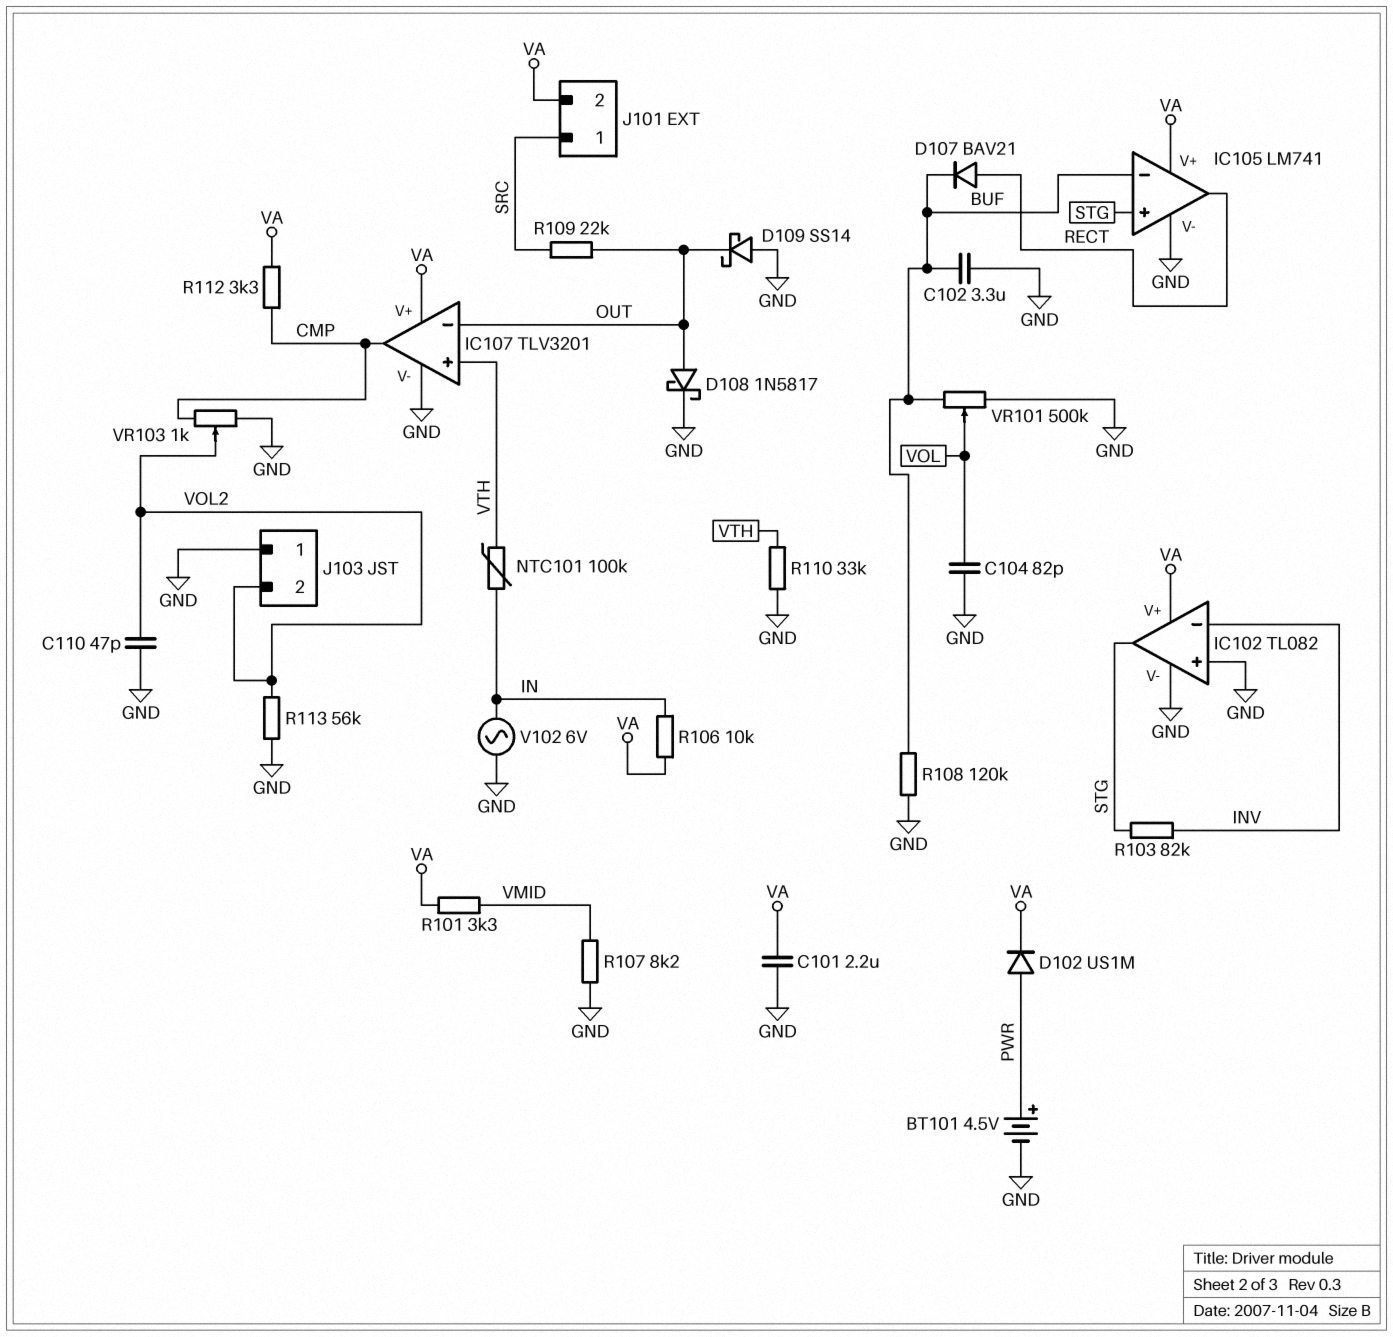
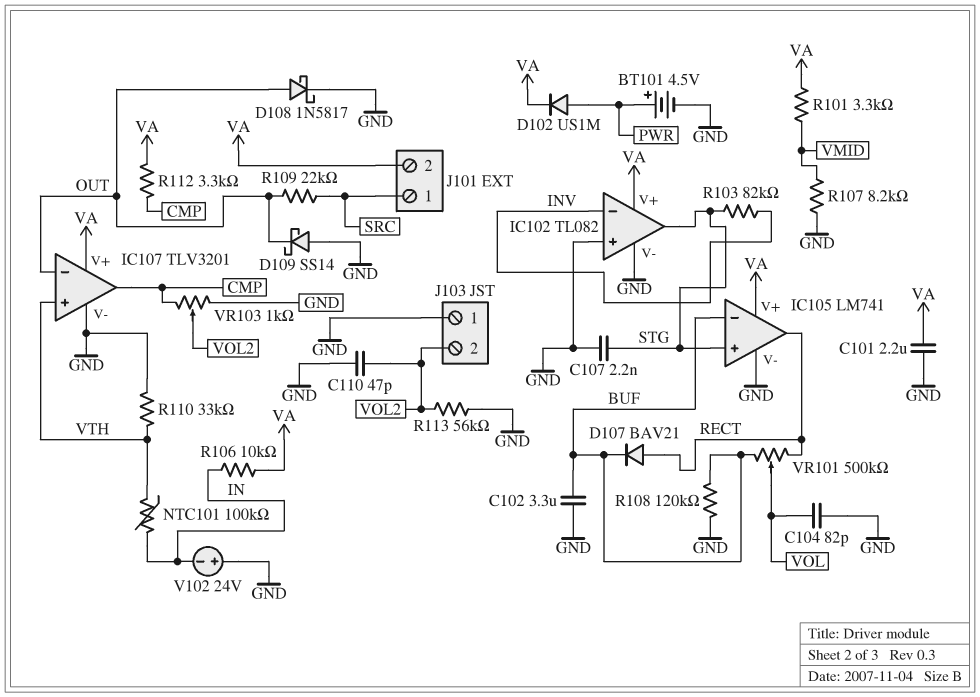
C107: none -> 2.2nF (GND, STG)
V102: AC 6V (GND, IN) -> 24V (plus GND, minus IN)
VR101: 500k (BUF, GND, wiper VOL) -> 500k (BUF, RECT, wiper VOL)

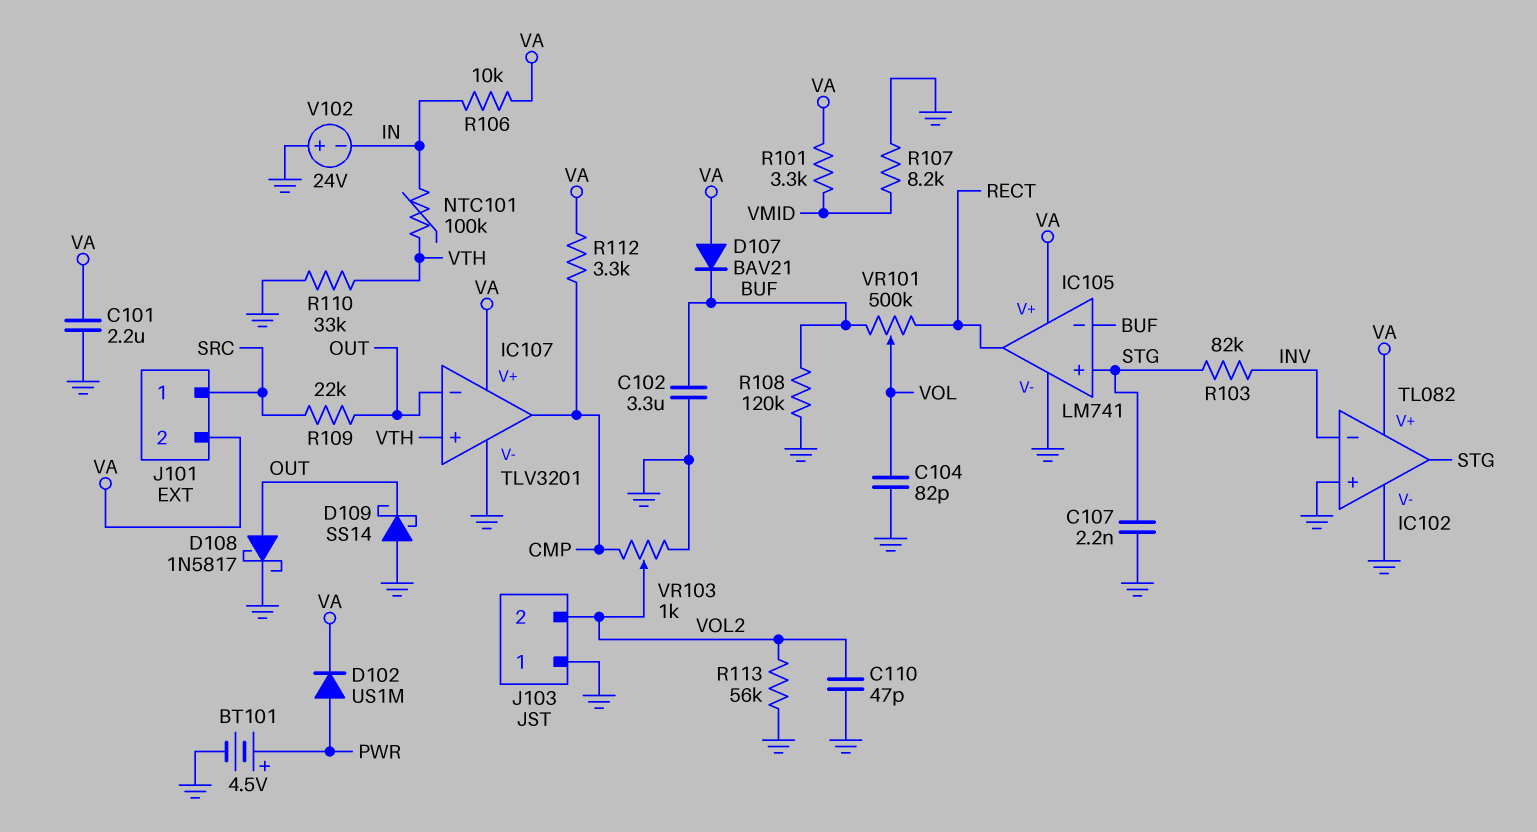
D107: diode BAV21 (A RECT, K BUF) -> diode BAV21 (A VA, K BUF)

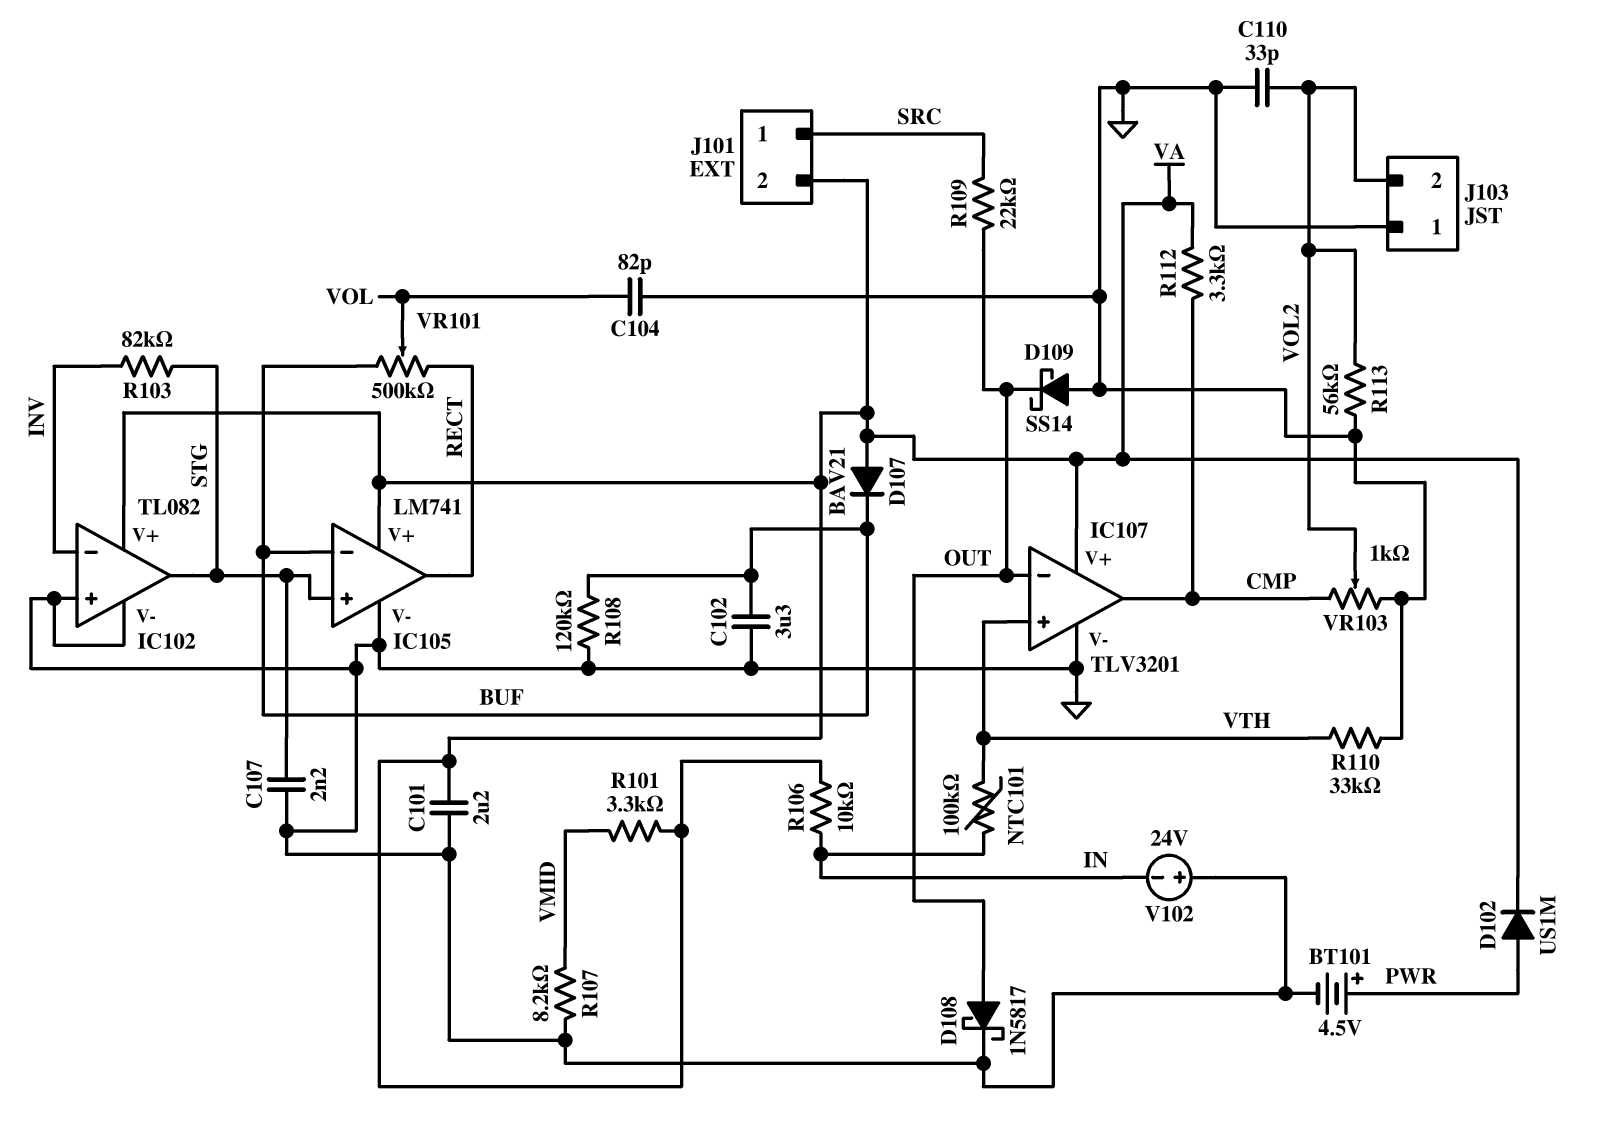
C110: 47pF (GND, VOL2) -> 33pF (GND, VOL2)

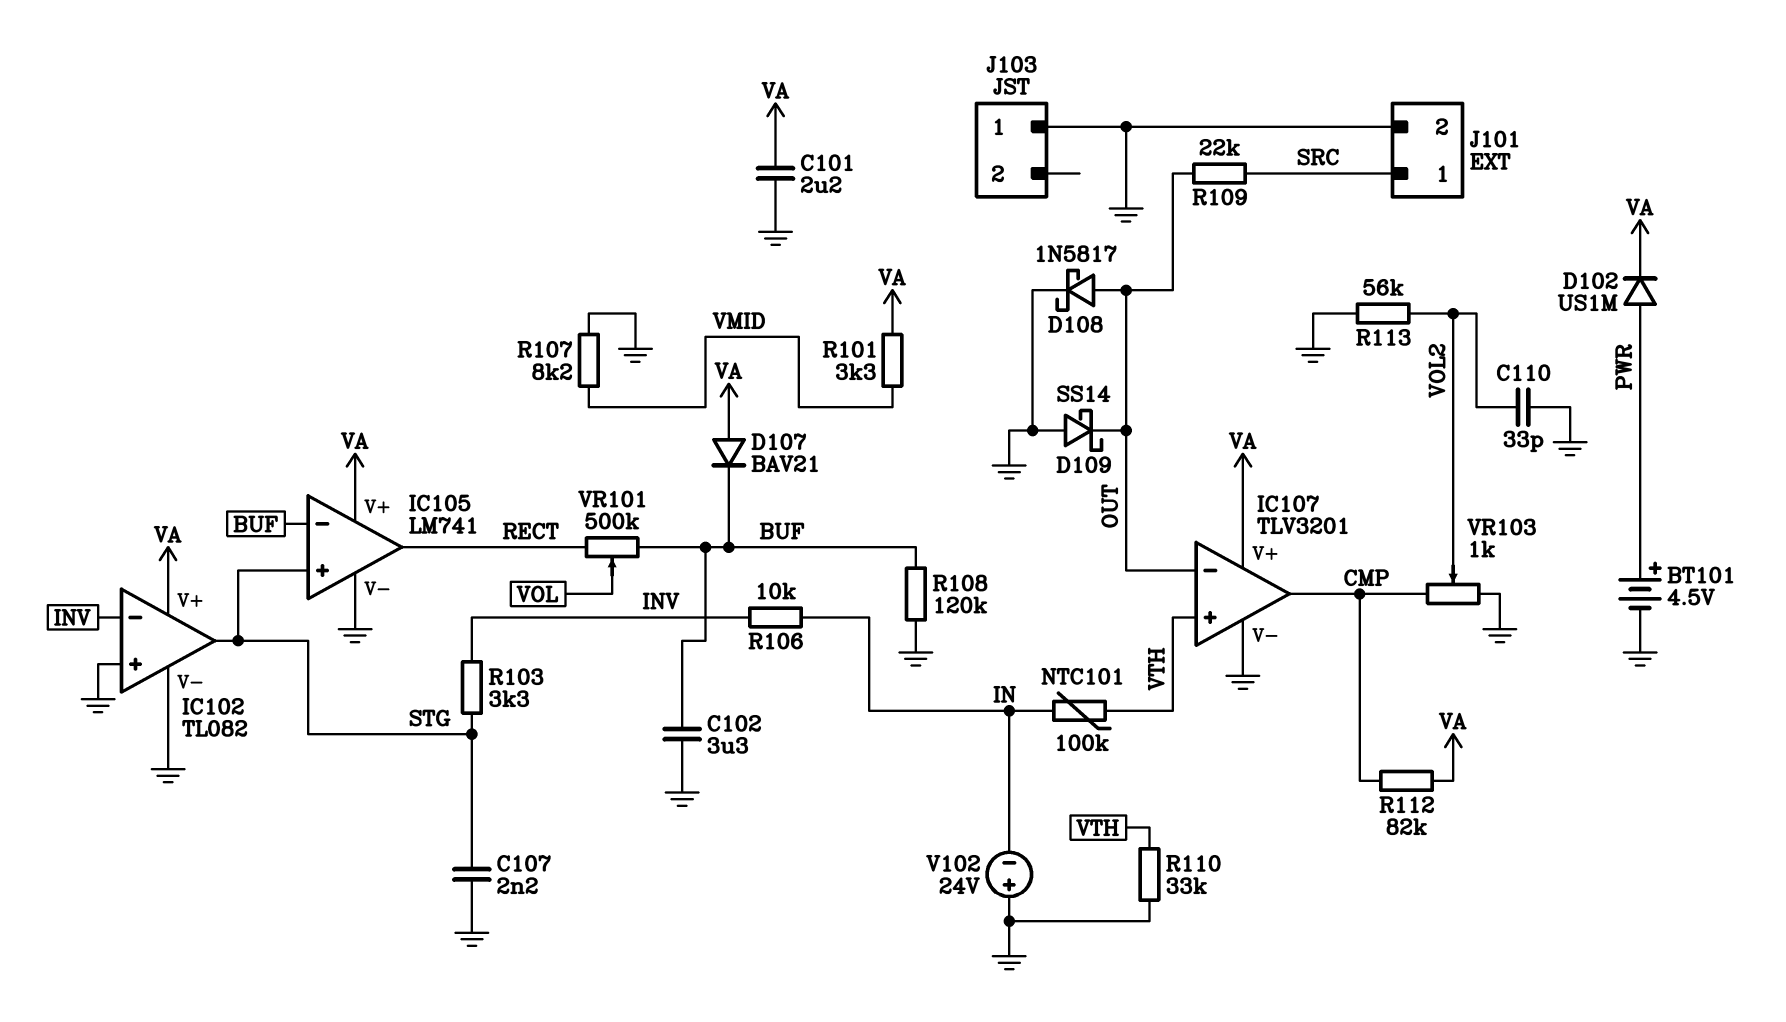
C104: 82pF (GND, VOL) -> none
J101 pin 2: VA -> GND
J103 pin 2: VOL2 -> none
R103: 82k (INV, STG) -> 3.3k (INV, STG)
R106: 10k (IN, VA) -> 10k (IN, INV)
R112: 3.3k (CMP, VA) -> 82k (CMP, VA)

